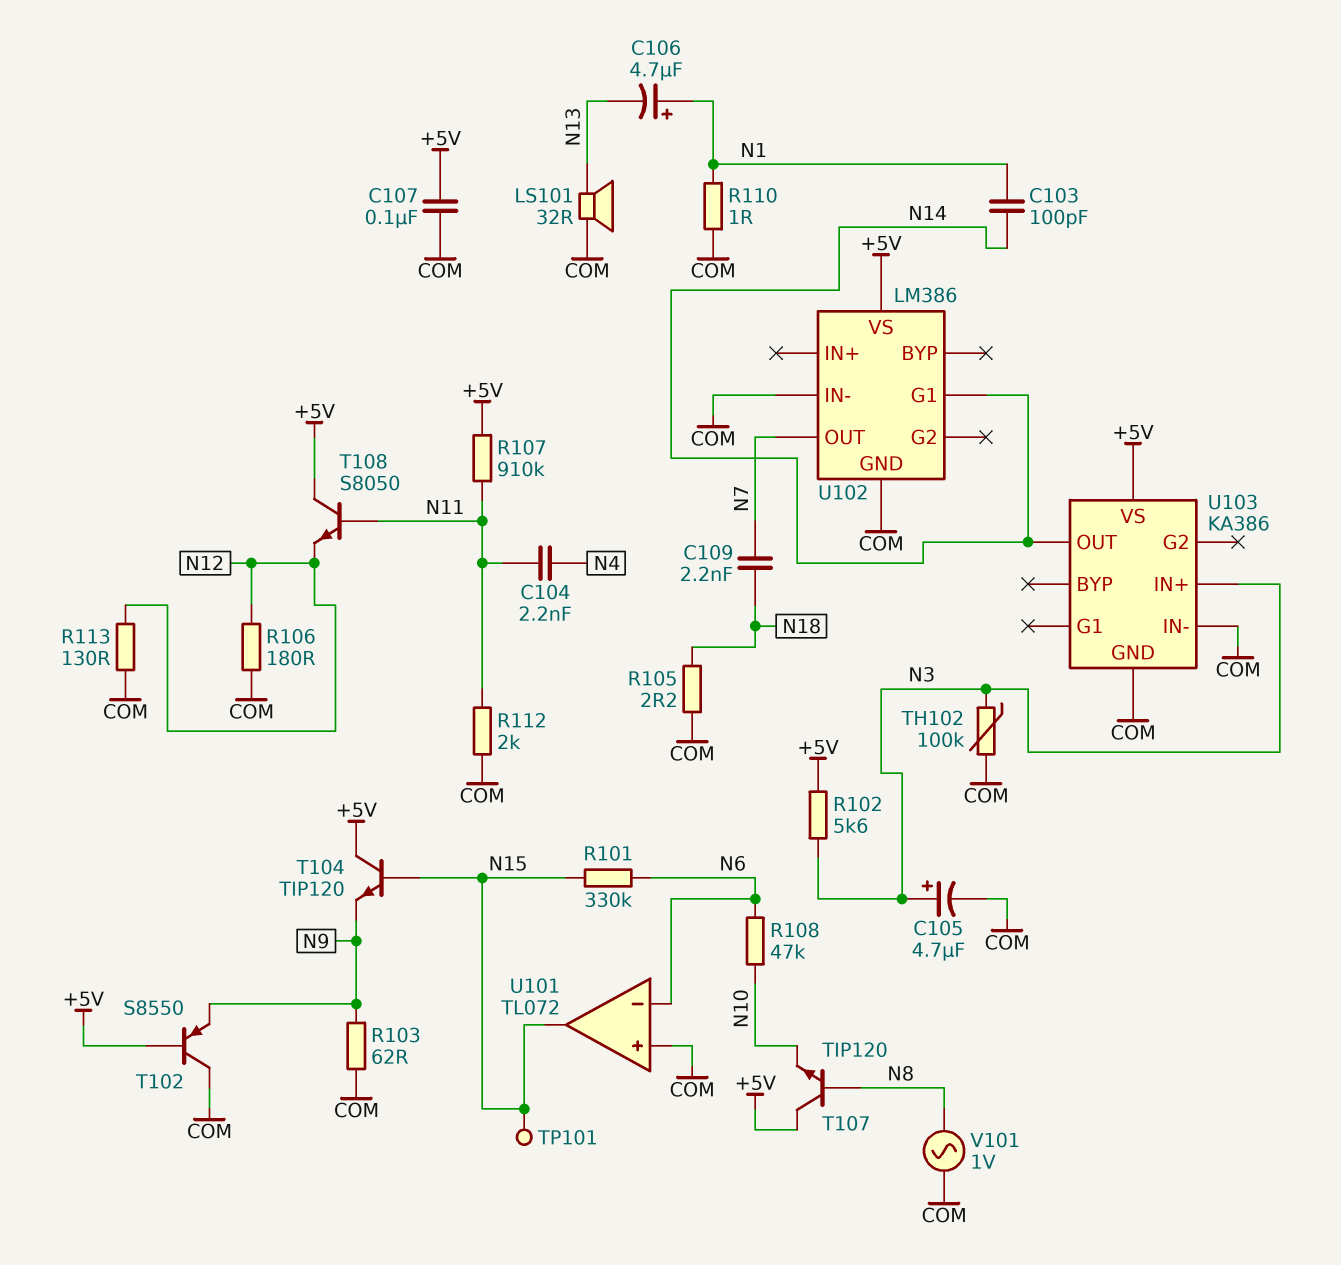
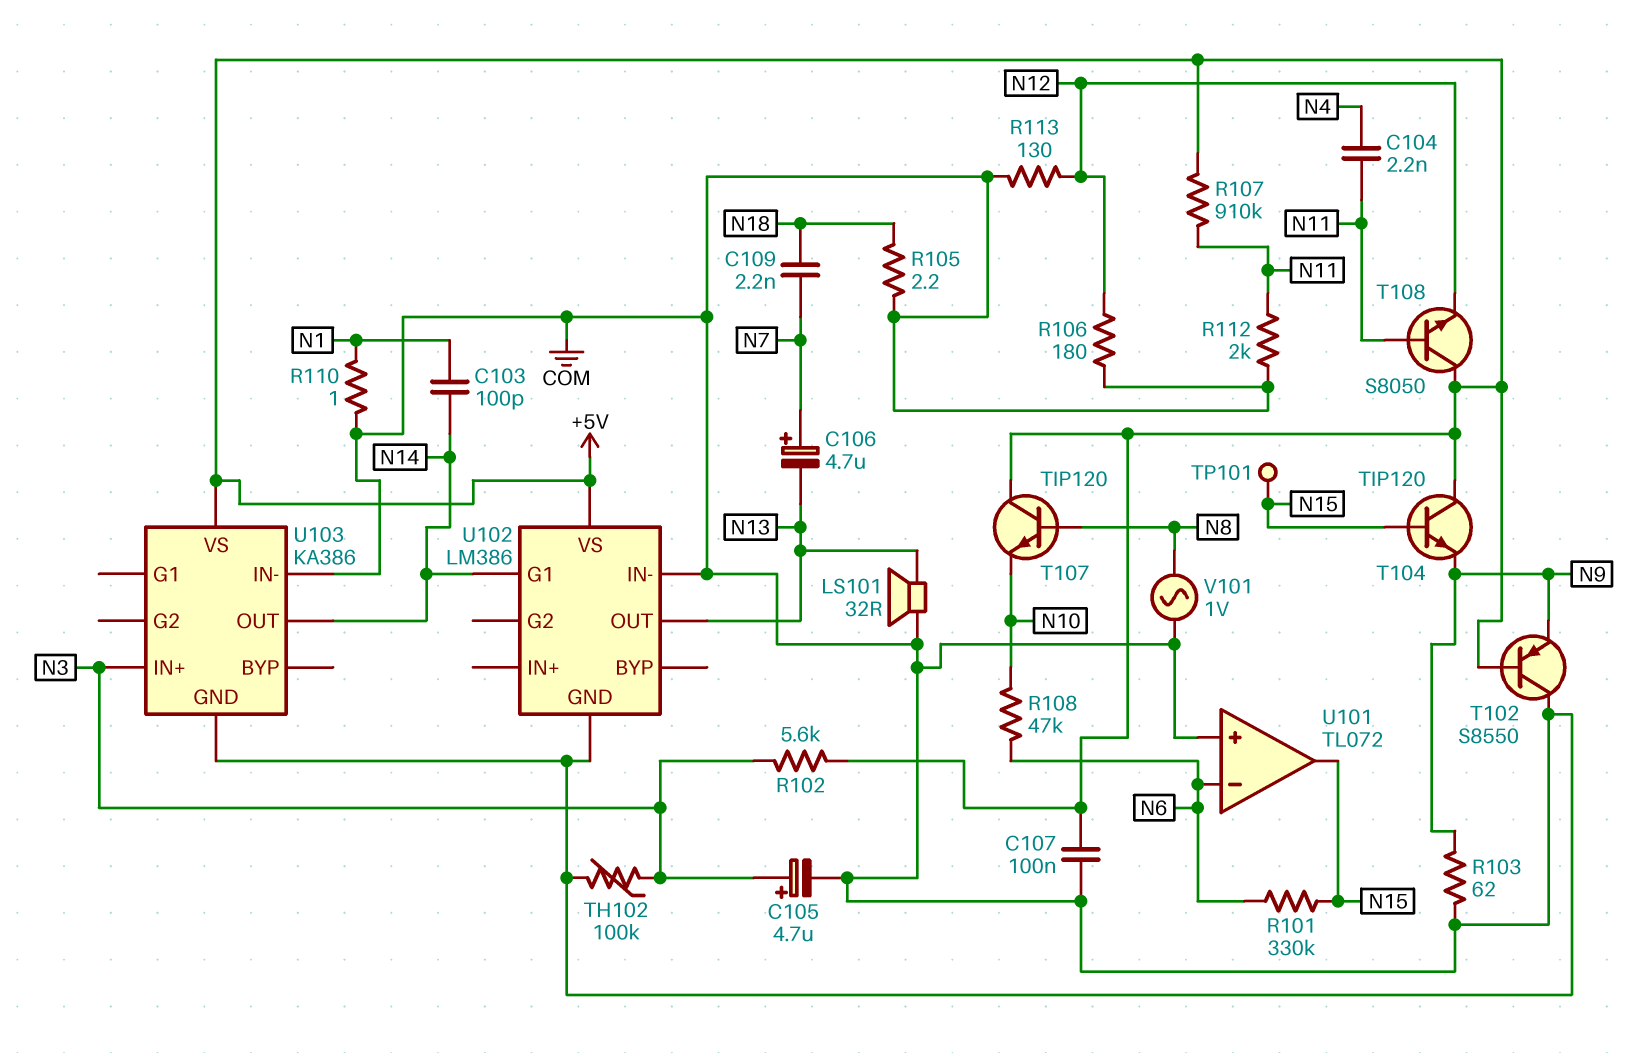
C106: 4.7uF (plus N1, minus N13) -> 4.7uF (plus N7, minus N13)
U102 pin OUT: N7 -> N13

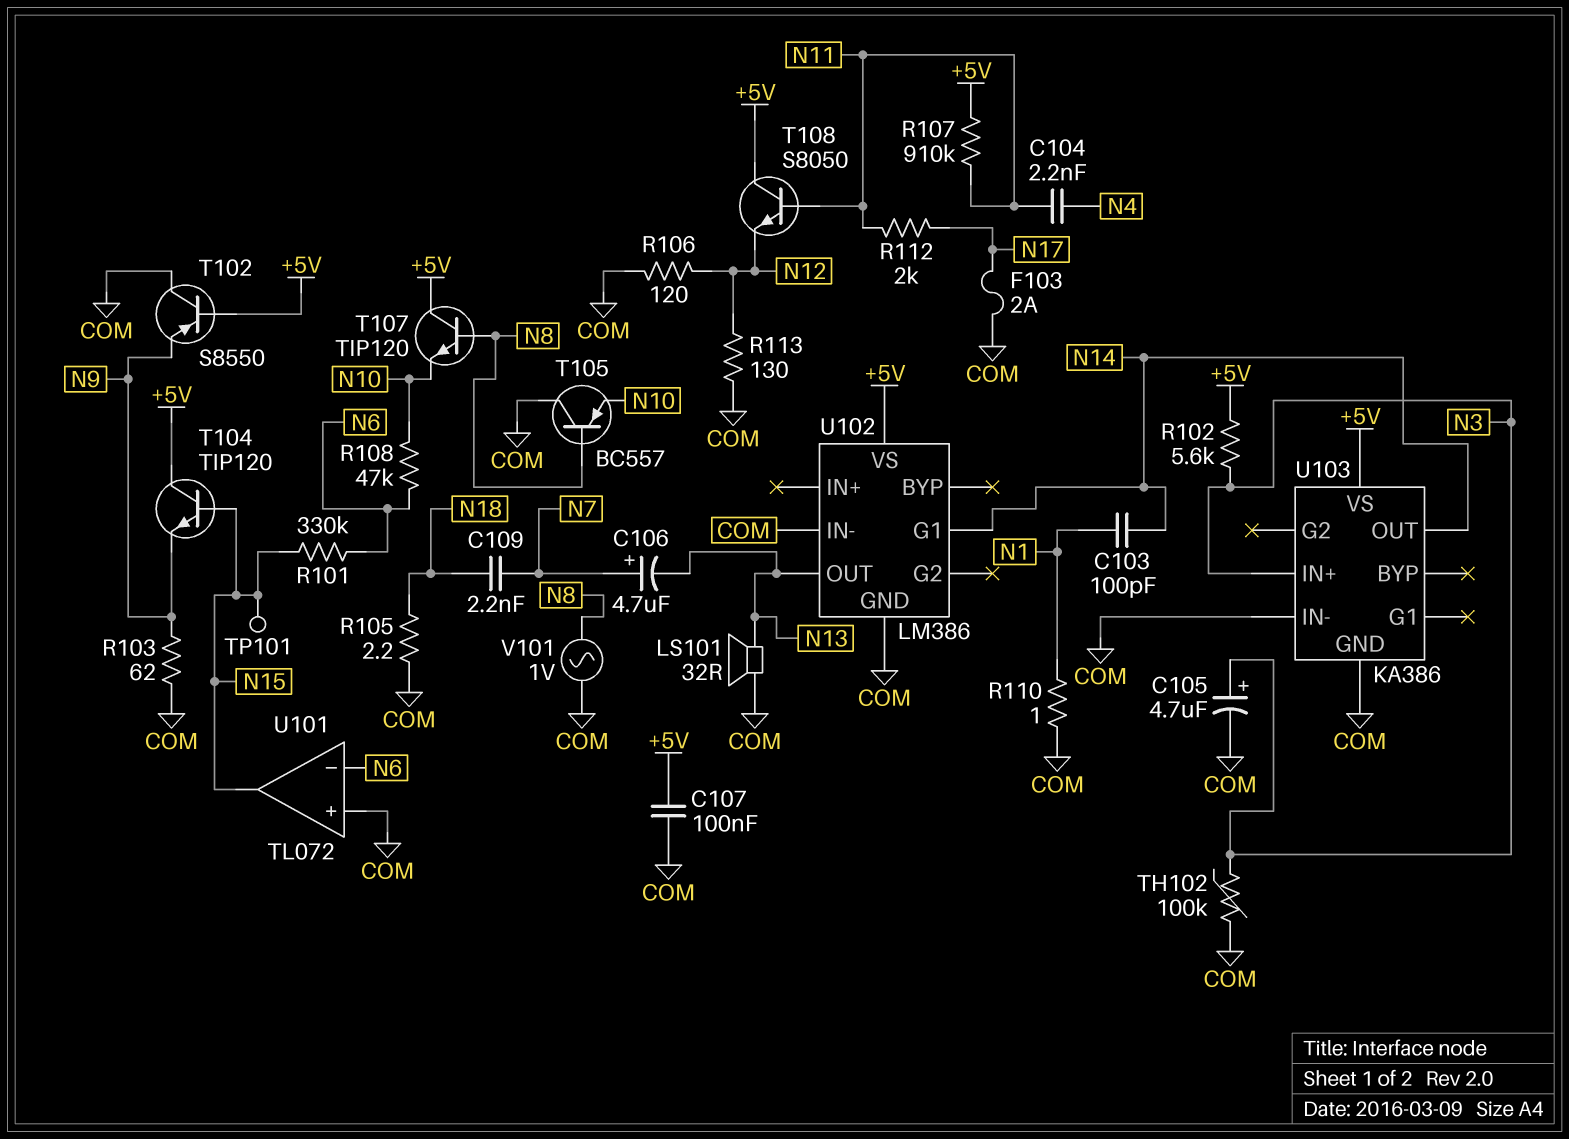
F103: none -> 2A (COM, N17)
R106: 180 (COM, N12) -> 120 (COM, N12)
R112: 2k (COM, N11) -> 2k (N11, N17)
T105: none -> PNP BC557 (B N8, C COM, E N10)

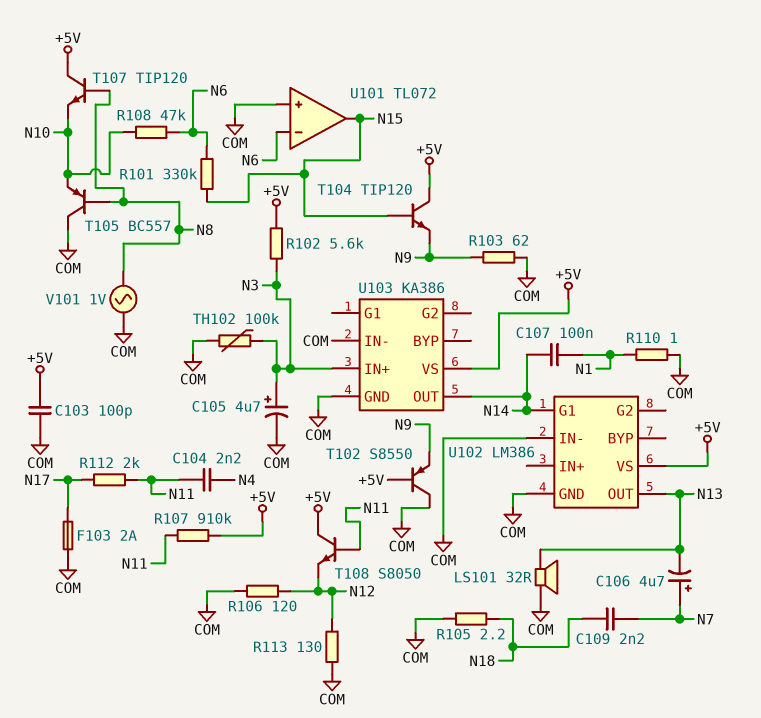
C103: 100pF (N1, N14) -> 100pF (+5V, COM)
C107: 100nF (+5V, COM) -> 100nF (N1, N14)
TP101: test point (N15) -> none

